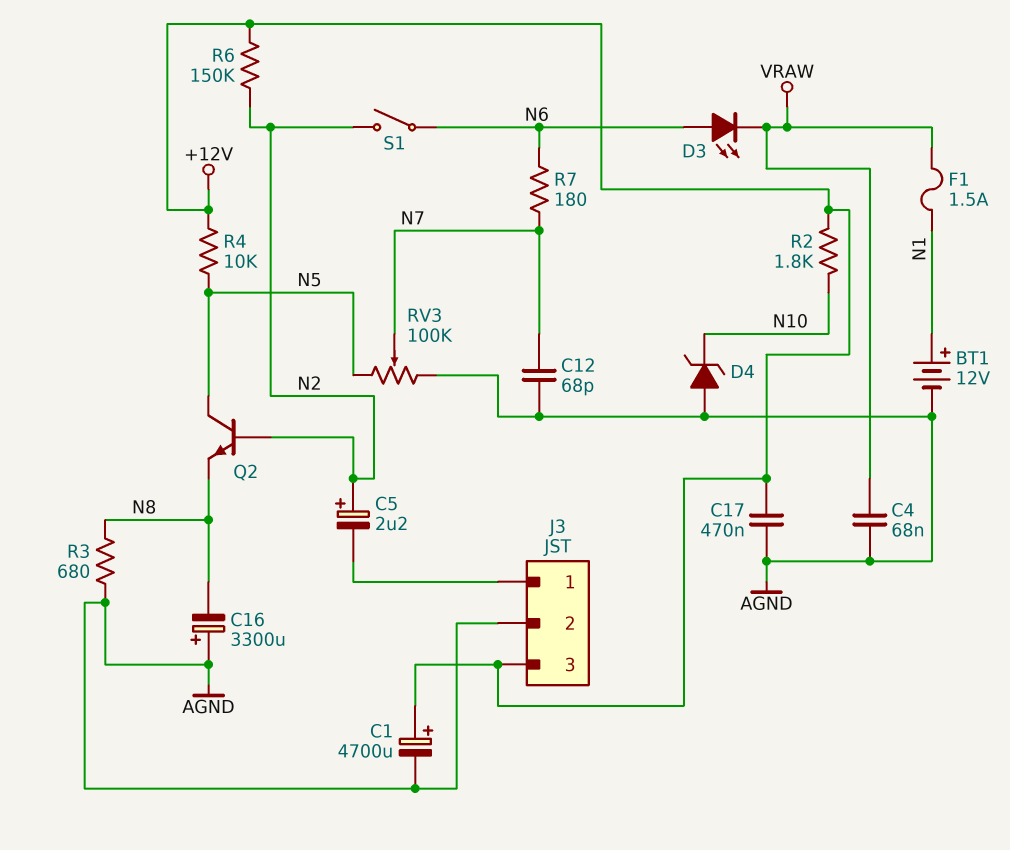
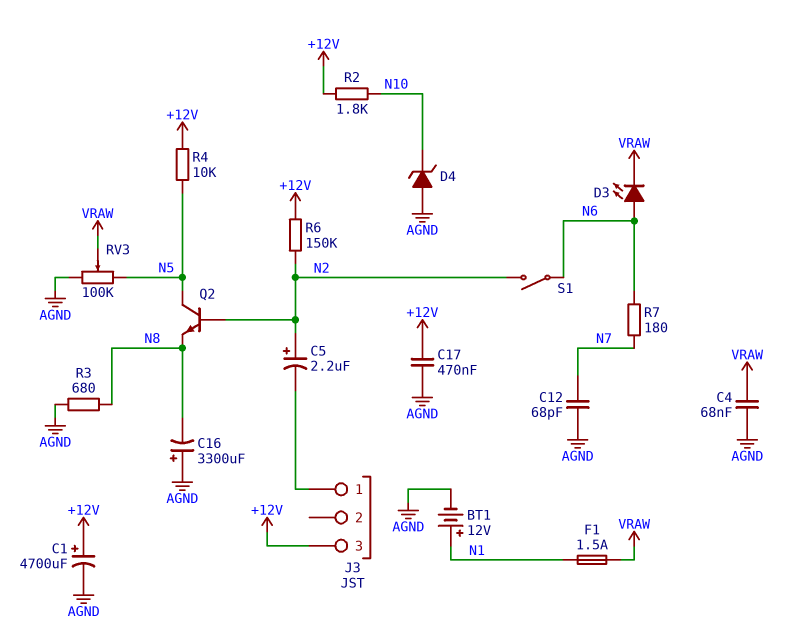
J3 pin 2: AGND -> none
RV3: 100k (AGND, N5, wiper N7) -> 100k (AGND, N5, wiper VRAW)

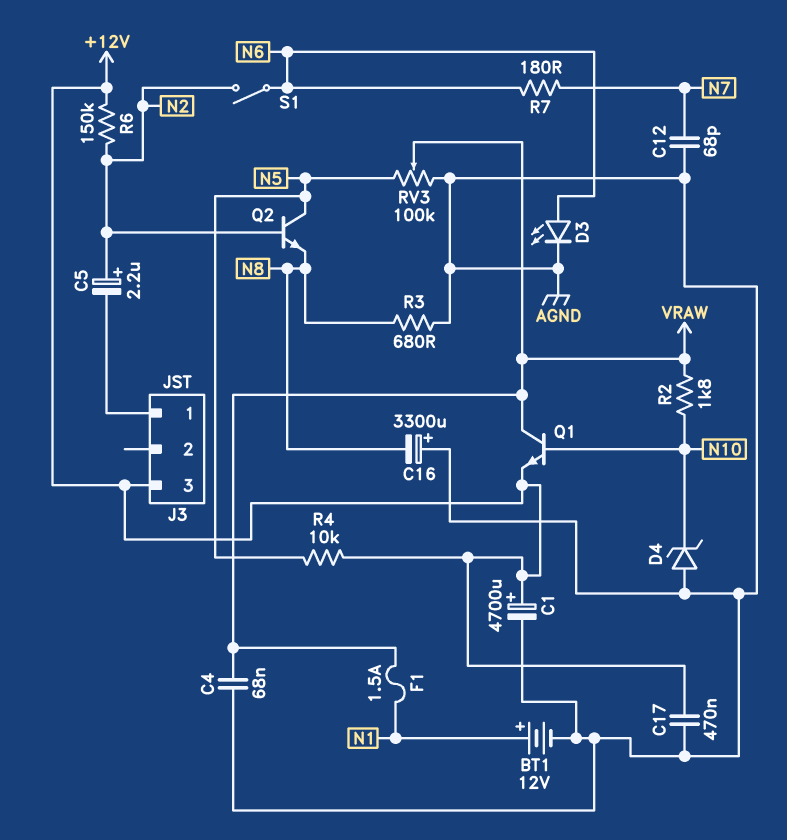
D3: LED (A N6, K VRAW) -> LED (A N6, K AGND)
Q1: none -> NPN (B N10, C VRAW, E +12V)
R2: 1.8k (+12V, N10) -> 1.8k (N10, VRAW)

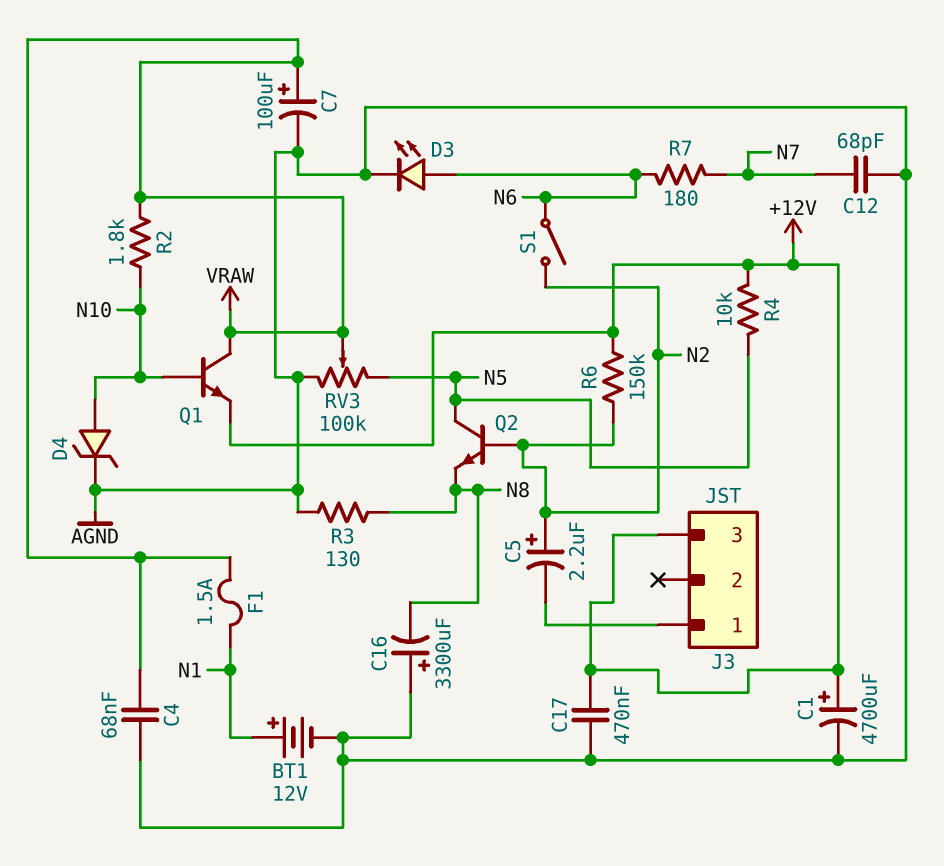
C7: none -> 100uF (plus VRAW, minus AGND)
D4: zener (A AGND, K N10) -> zener (A N10, K AGND)
R3: 680 (AGND, N8) -> 130 (AGND, N8)

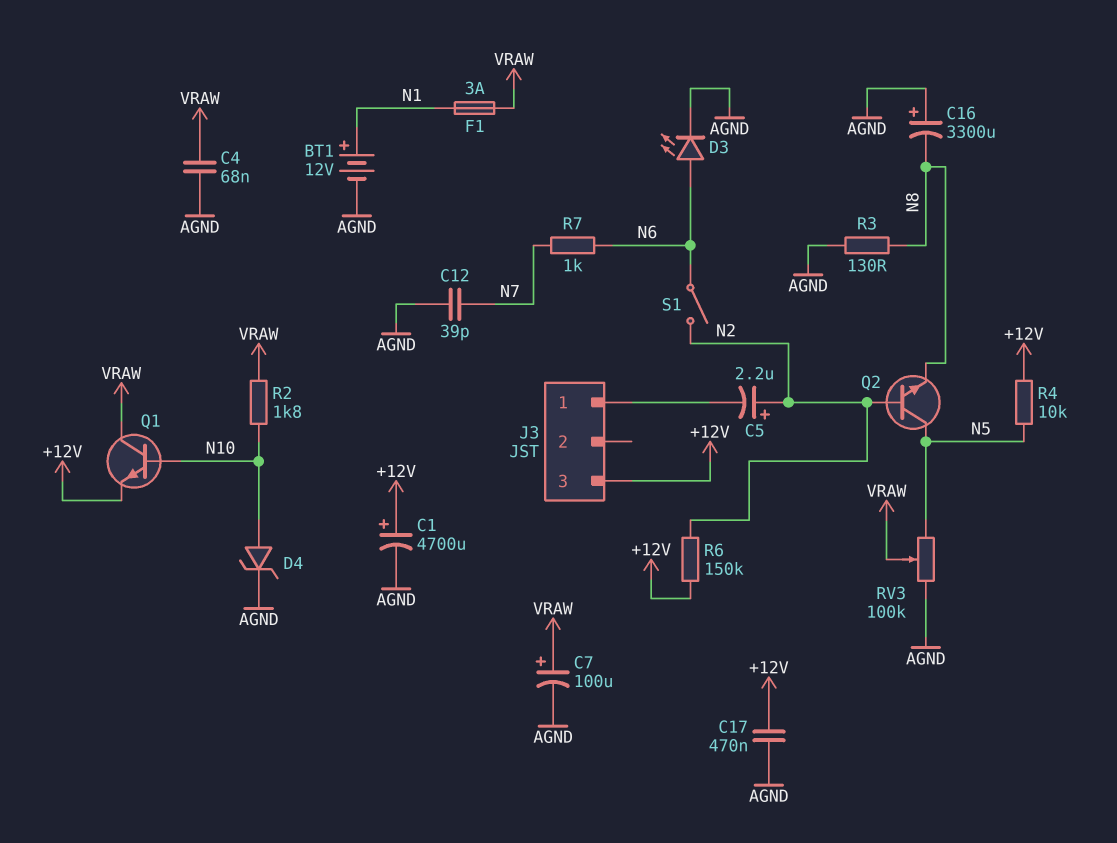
C12: 68pF (AGND, N7) -> 39pF (AGND, N7)
F1: 1.5A (N1, VRAW) -> 3A (N1, VRAW)
R7: 180 (N6, N7) -> 1k (N6, N7)

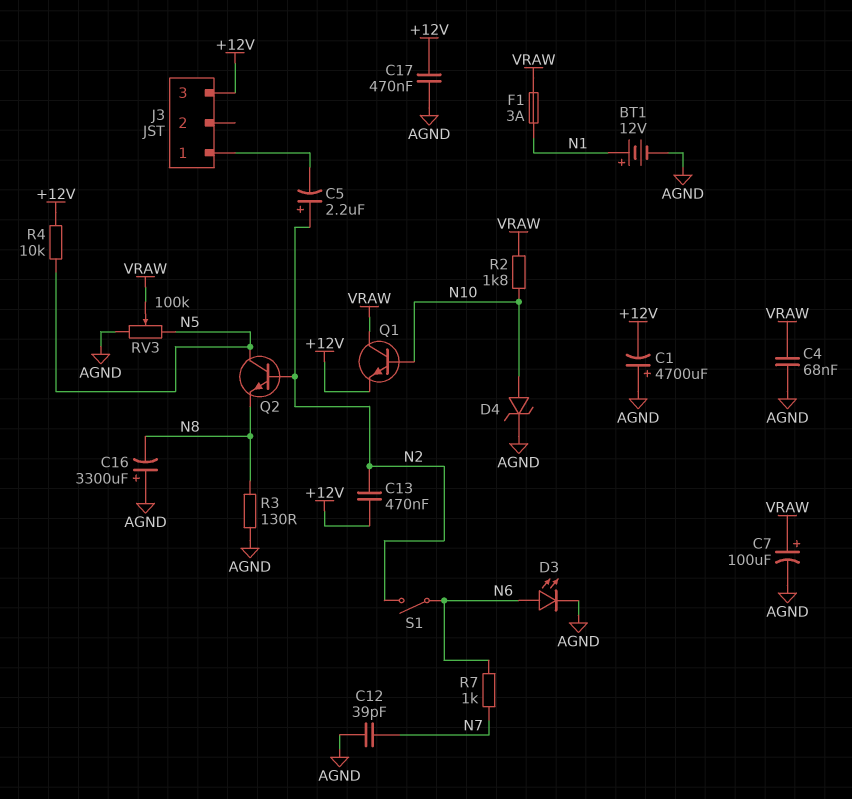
C1: 4700uF (plus +12V, minus AGND) -> 4700uF (plus AGND, minus +12V)
C13: none -> 470nF (+12V, N2)
R6: 150k (+12V, N2) -> none

